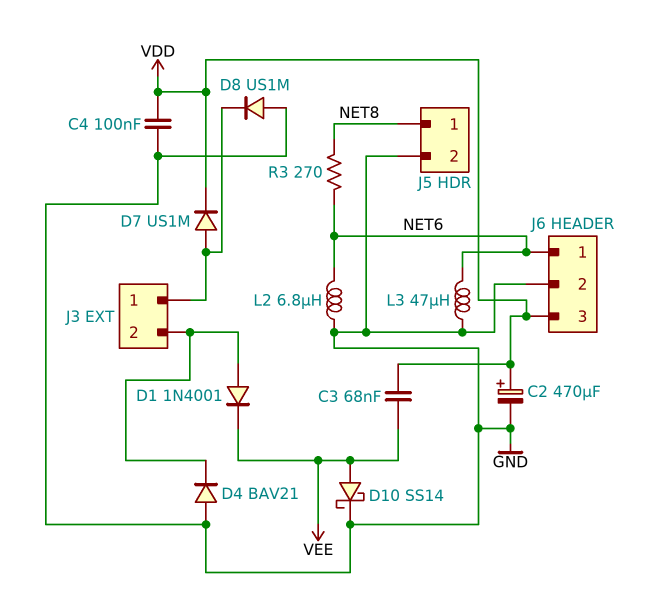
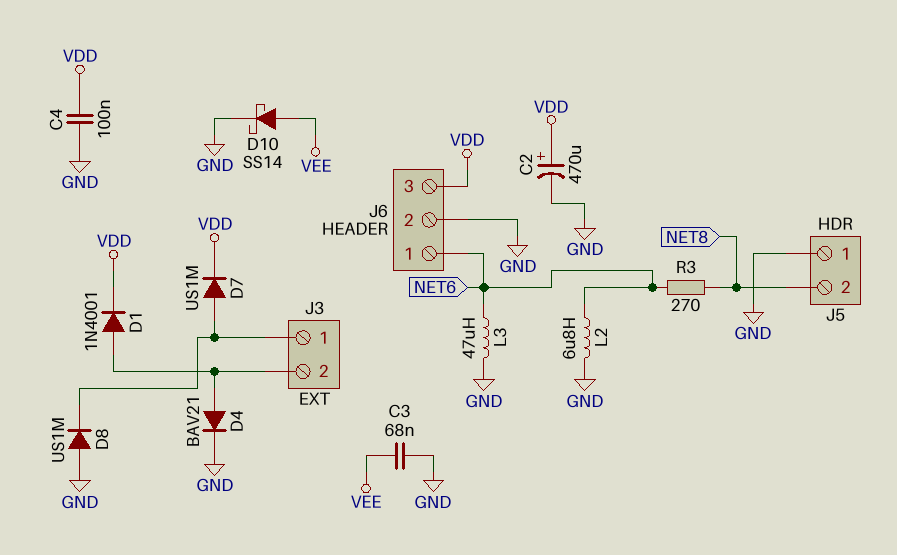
C3: 68nF (VDD, VEE) -> 68nF (GND, VEE)
D1: diode 1N4001 (A J3/2, K VEE) -> diode 1N4001 (A J3/2, K VDD)
D4: diode BAV21 (A GND, K J3/2) -> diode BAV21 (A J3/2, K GND)
J5 pin 1: NET8 -> GND
J5 pin 2: GND -> NET8

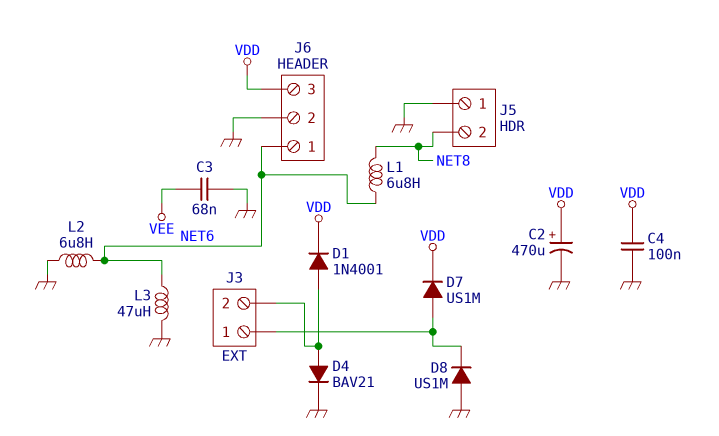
D10: schottky SS14 (A VEE, K GND) -> none
L1: none -> 6.8uH (NET6, NET8)
R3: 270 (NET6, NET8) -> none

